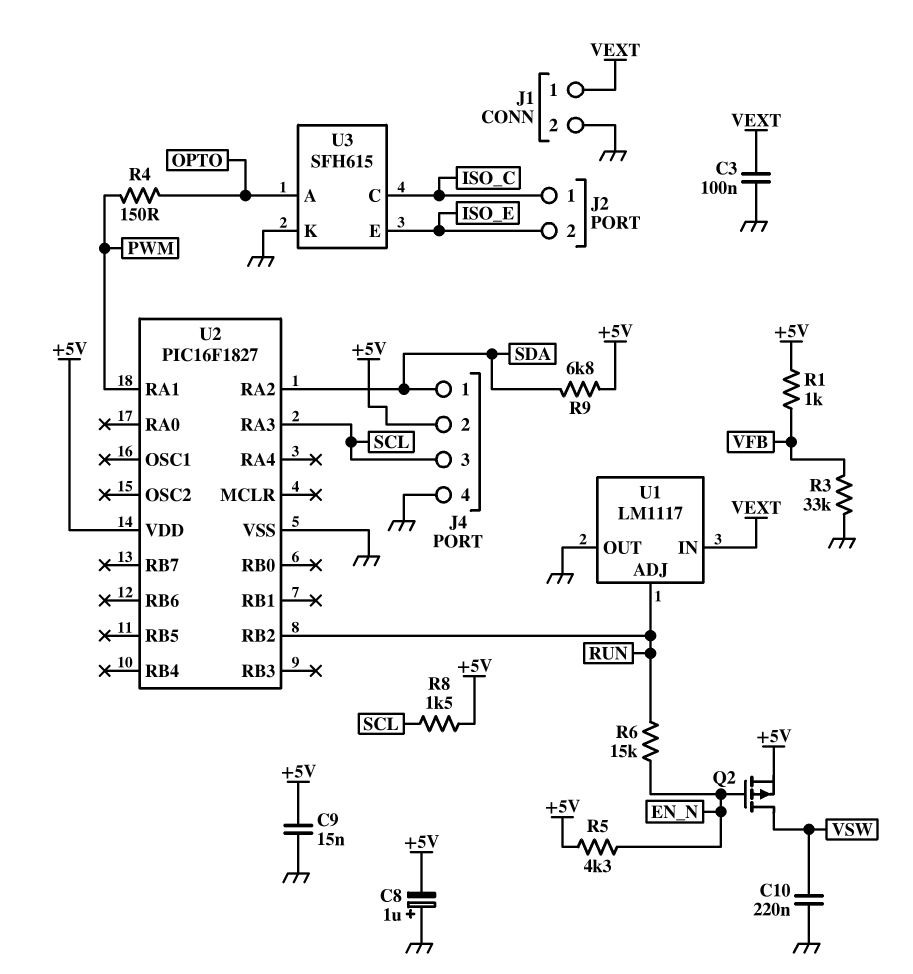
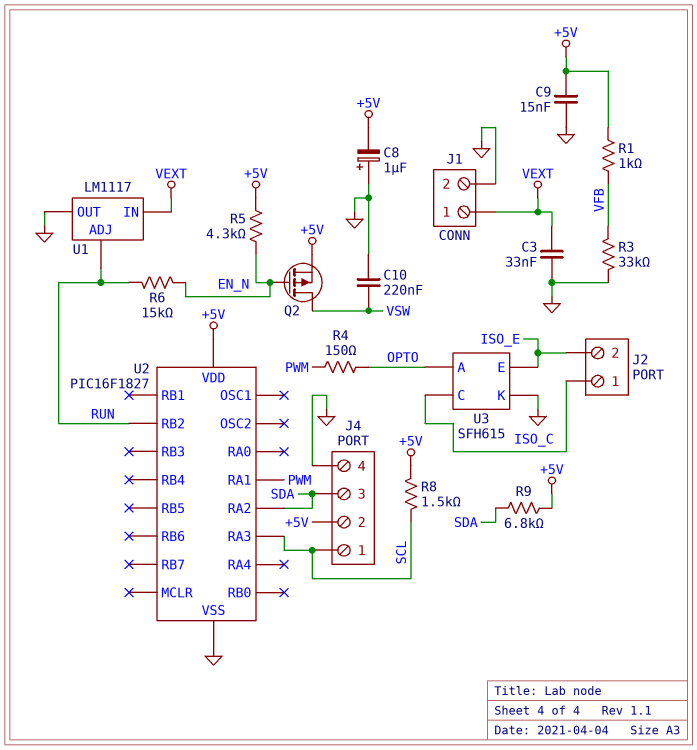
C3: 100nF (GND, VEXT) -> 33nF (GND, VEXT)
J4 pin 1: SDA -> SCL
J4 pin 3: SCL -> SDA

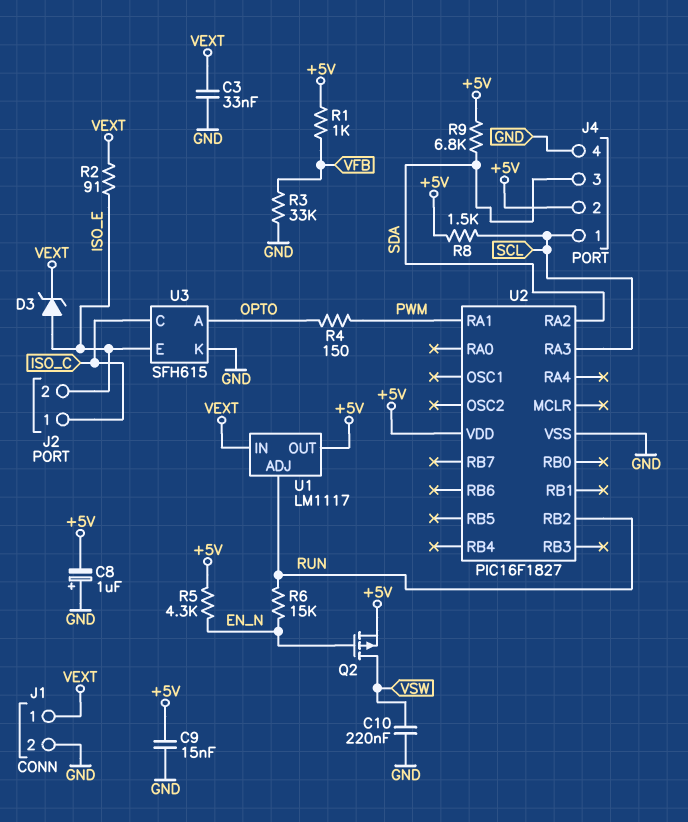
D3: none -> zener (A ISO_E, K VEXT)
R2: none -> 91 (ISO_E, VEXT)
U1 pin OUT: GND -> +5V

